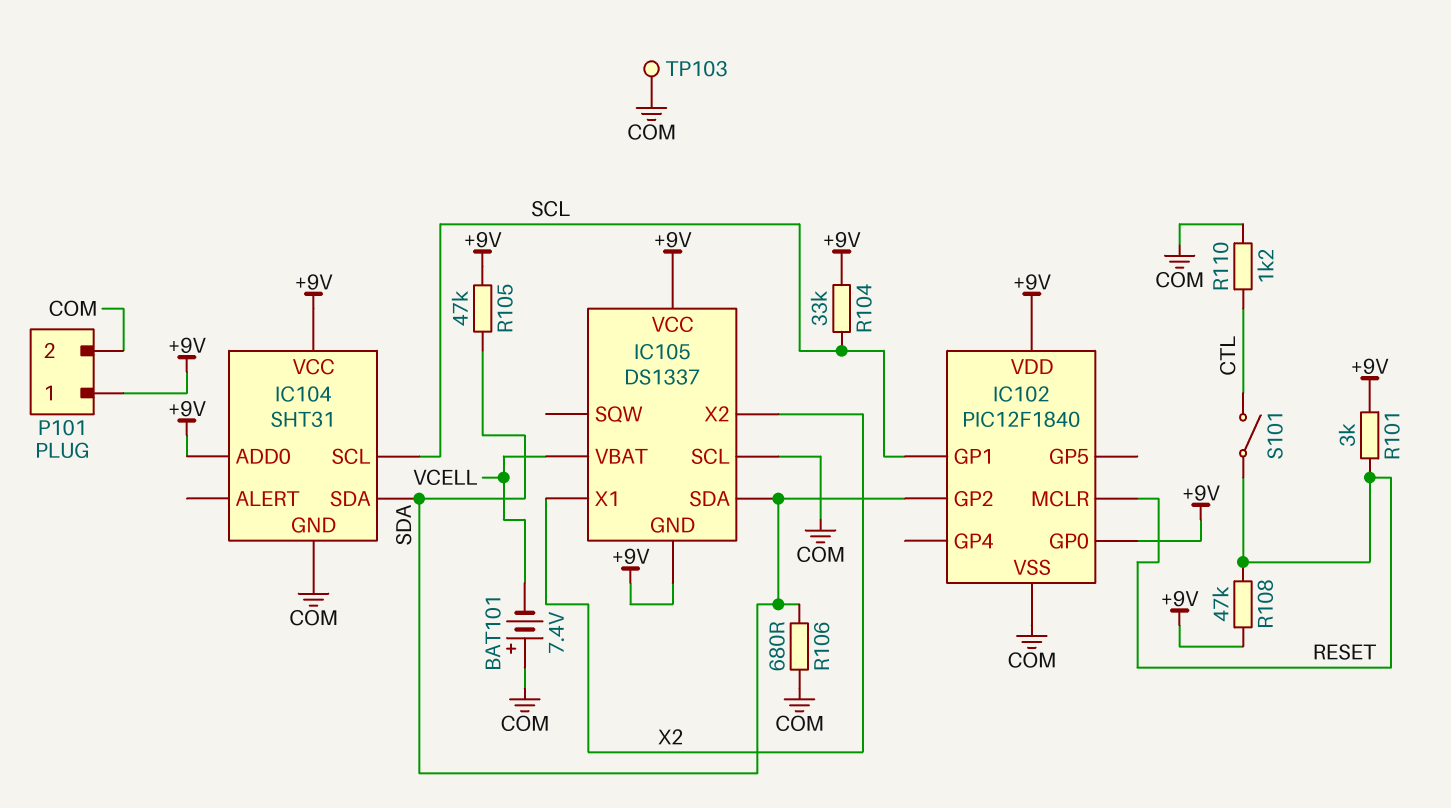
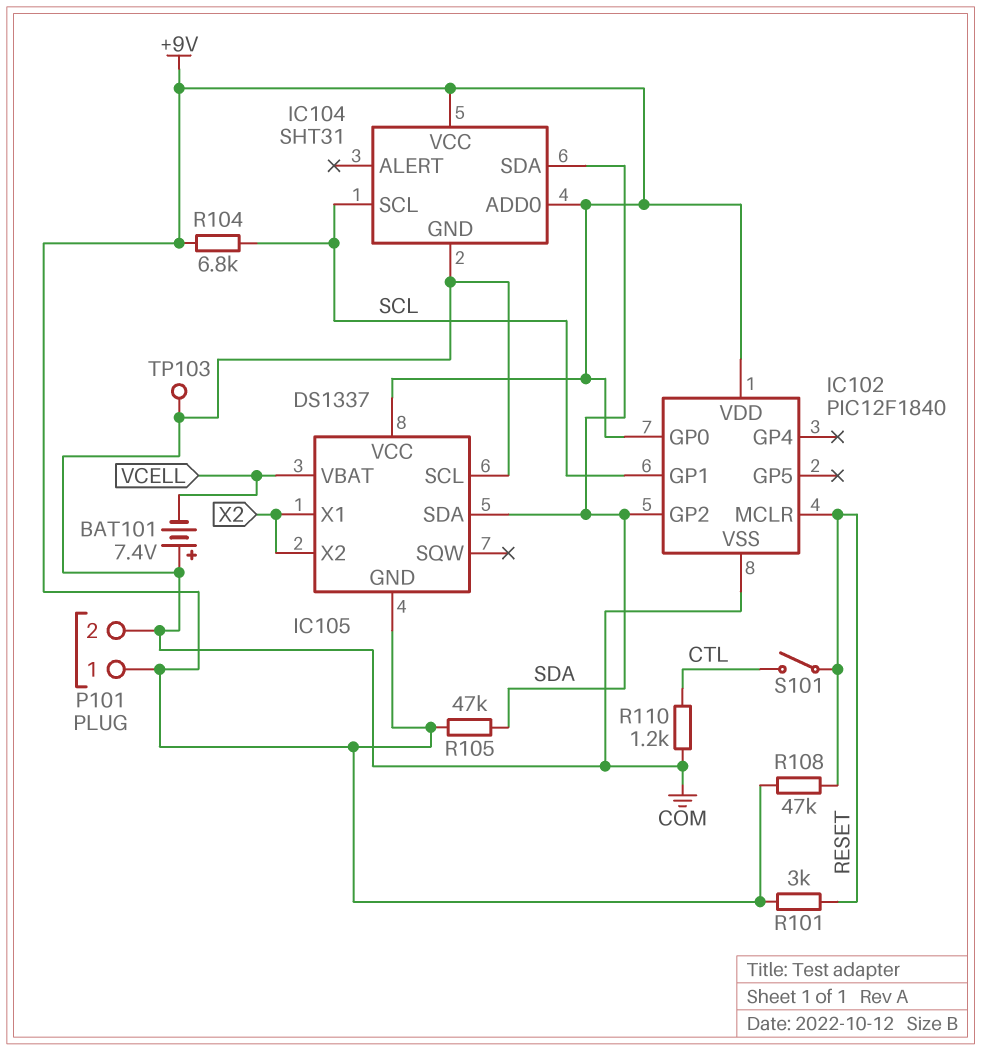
R104: 33k (+9V, SCL) -> 6.8k (+9V, SCL)
R106: 680 (COM, SDA) -> none

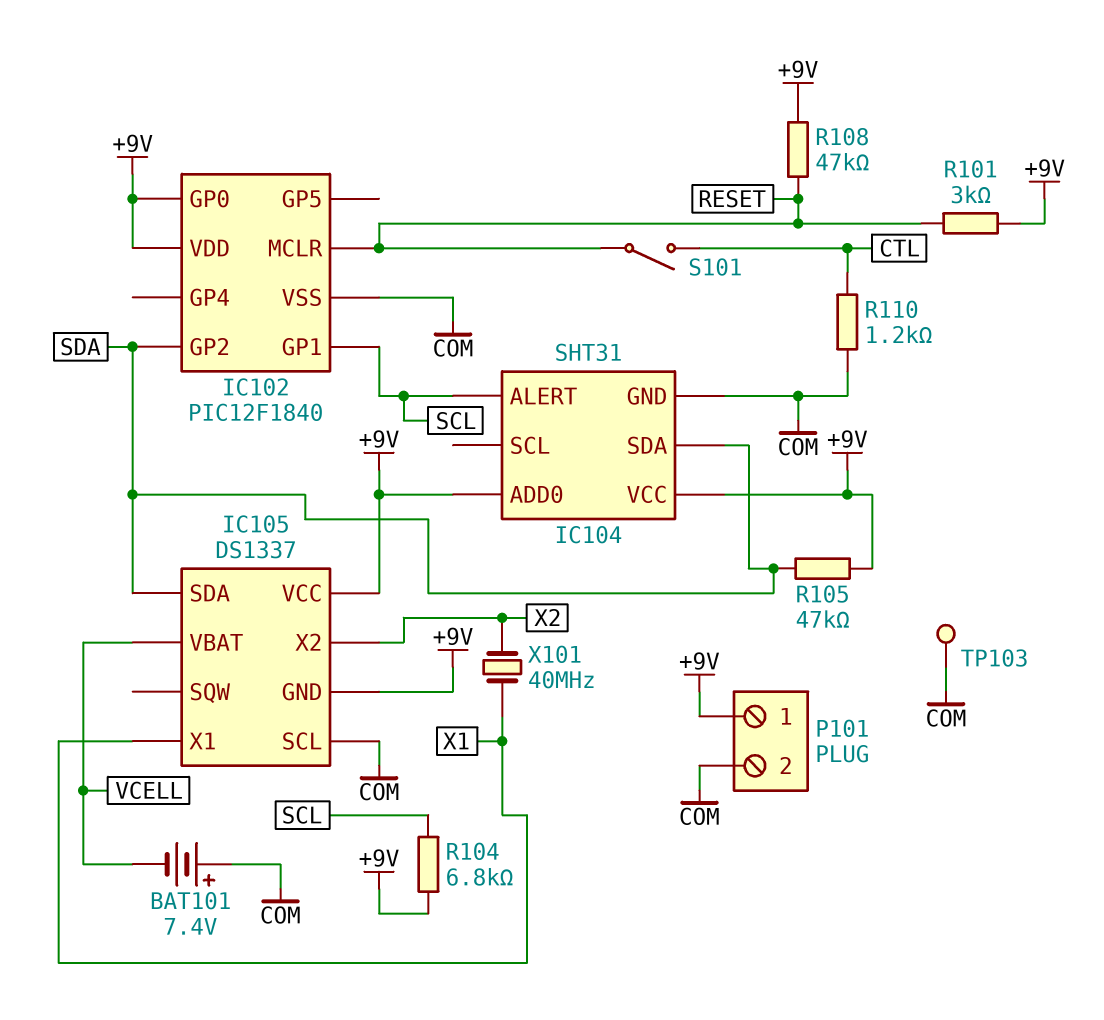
IC104 pin ALERT: none -> SCL
IC104 pin SCL: SCL -> none
IC105 pin X1: X2 -> X1
X101: none -> 40MHz (X1, X2)

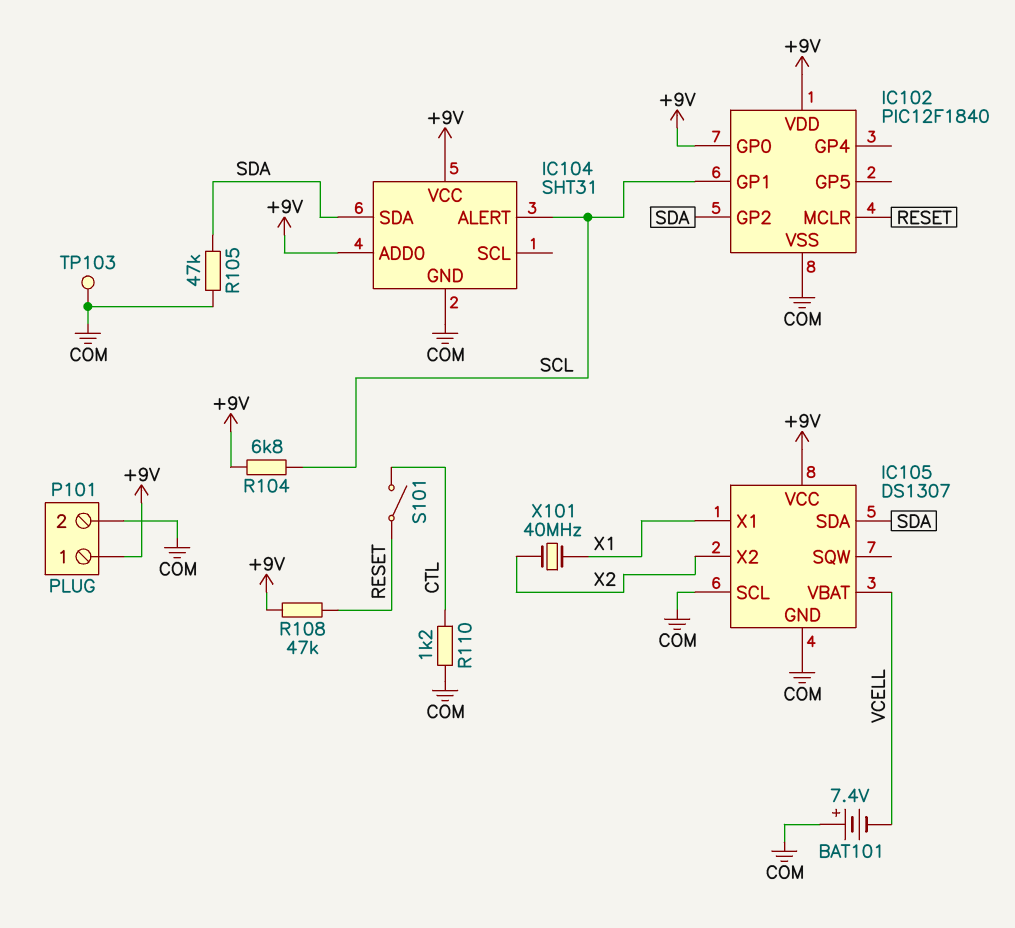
IC105: DS1337 -> DS1307
IC105 pin GND: +9V -> COM
R101: 3k (+9V, RESET) -> none
R105: 47k (+9V, SDA) -> 47k (COM, SDA)

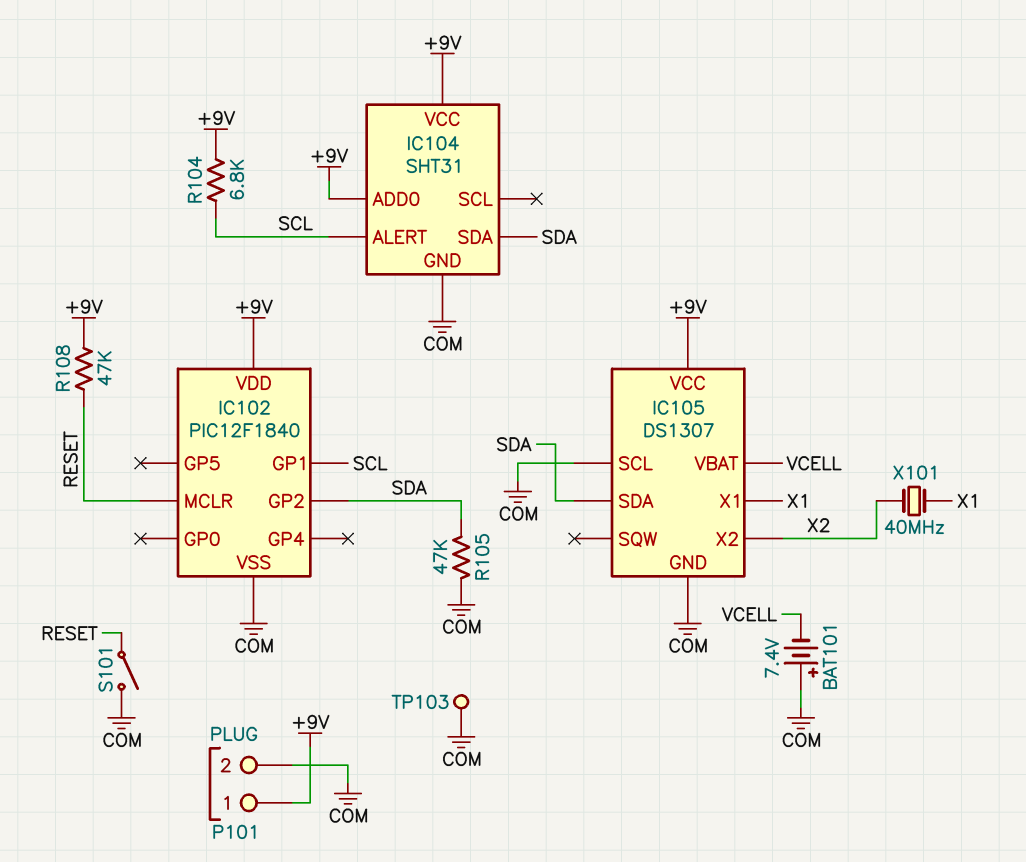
IC102 pin GP0: +9V -> none
R110: 1.2k (COM, CTL) -> none
S101: switch (CTL, RESET) -> switch (COM, RESET)

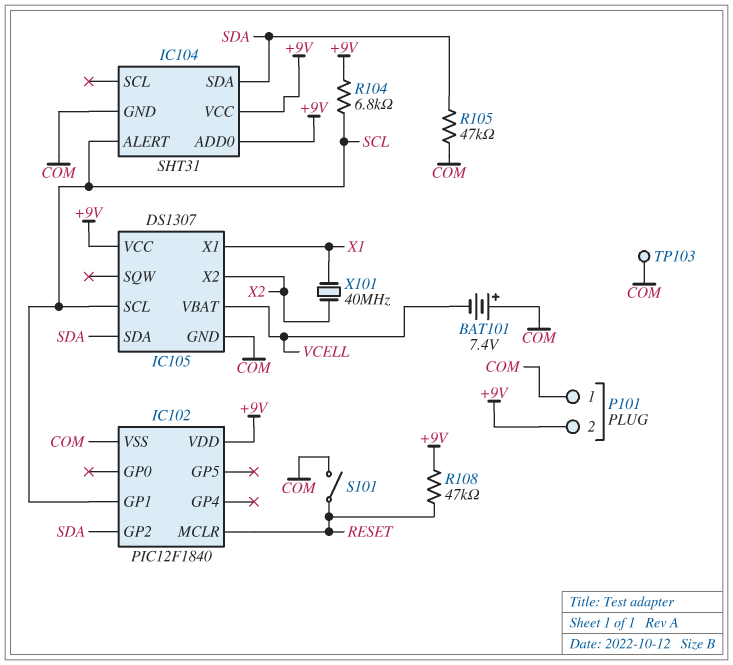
IC105 pin SCL: COM -> SCL
P101 pin 1: +9V -> COM
P101 pin 2: COM -> +9V

